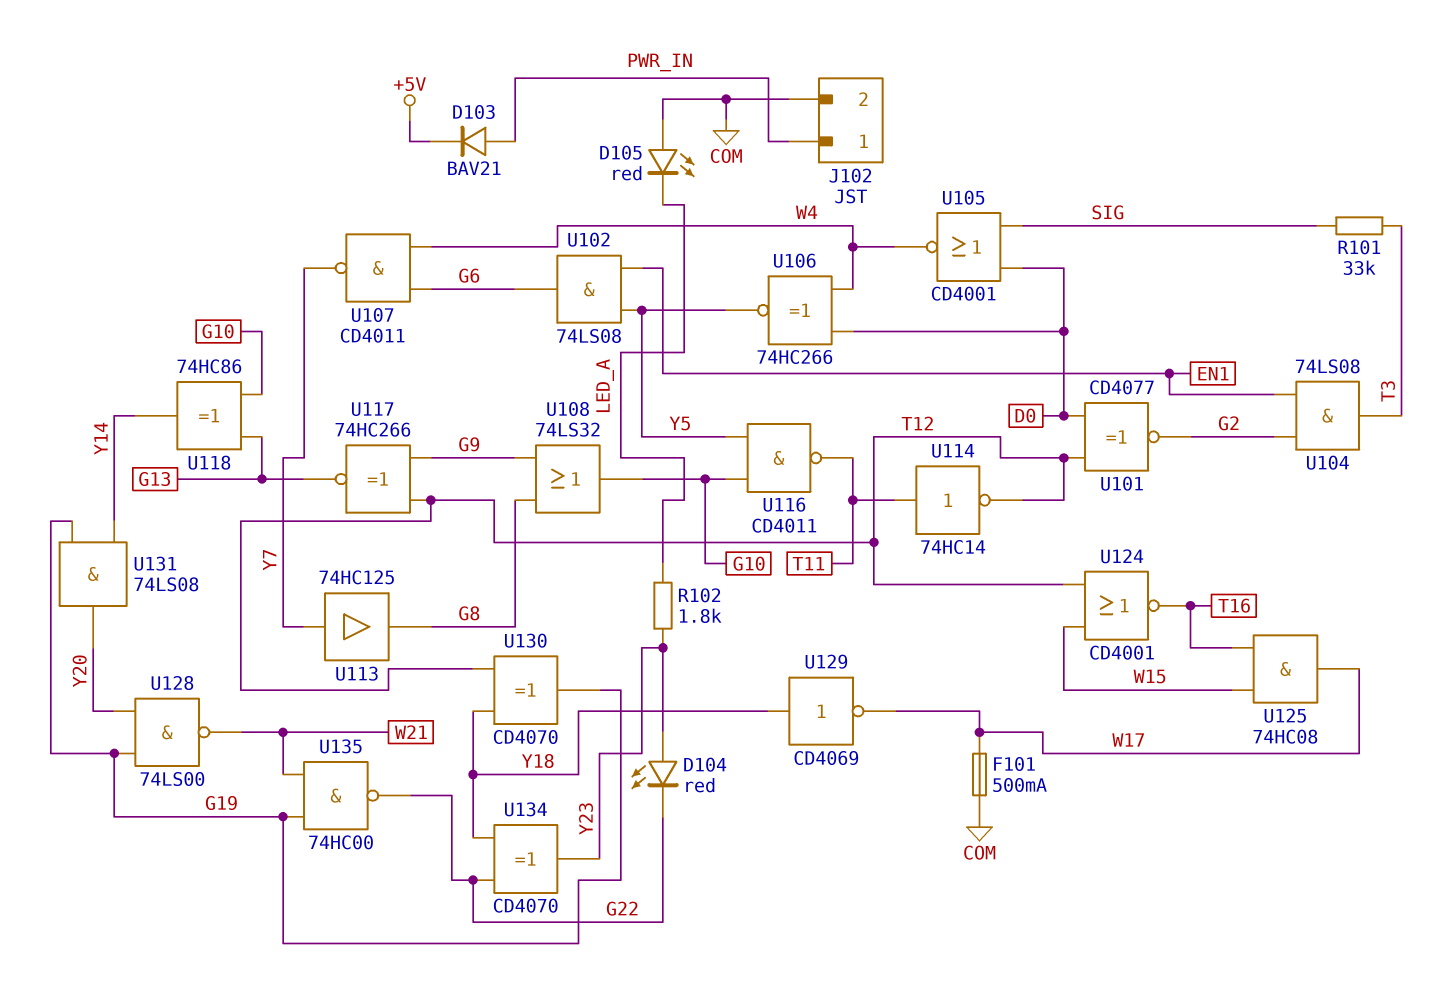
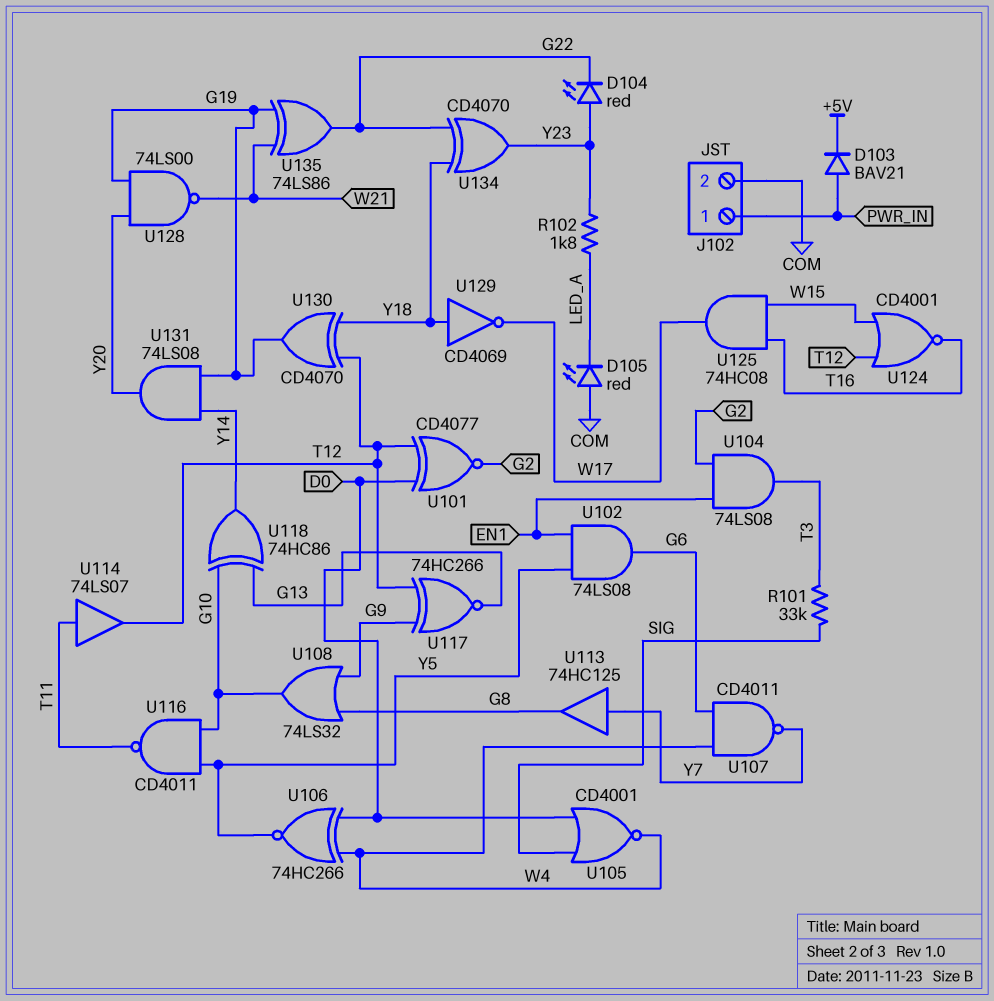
F101: 500mA (COM, W17) -> none
U114: NOT 74HC14 (in T11, out T12) -> buffer 74LS07 (in T11, out T12)
U135: NAND 74HC00 (in G19, in W21, out G22) -> XOR 74LS86 (in G19, in W21, out G22)

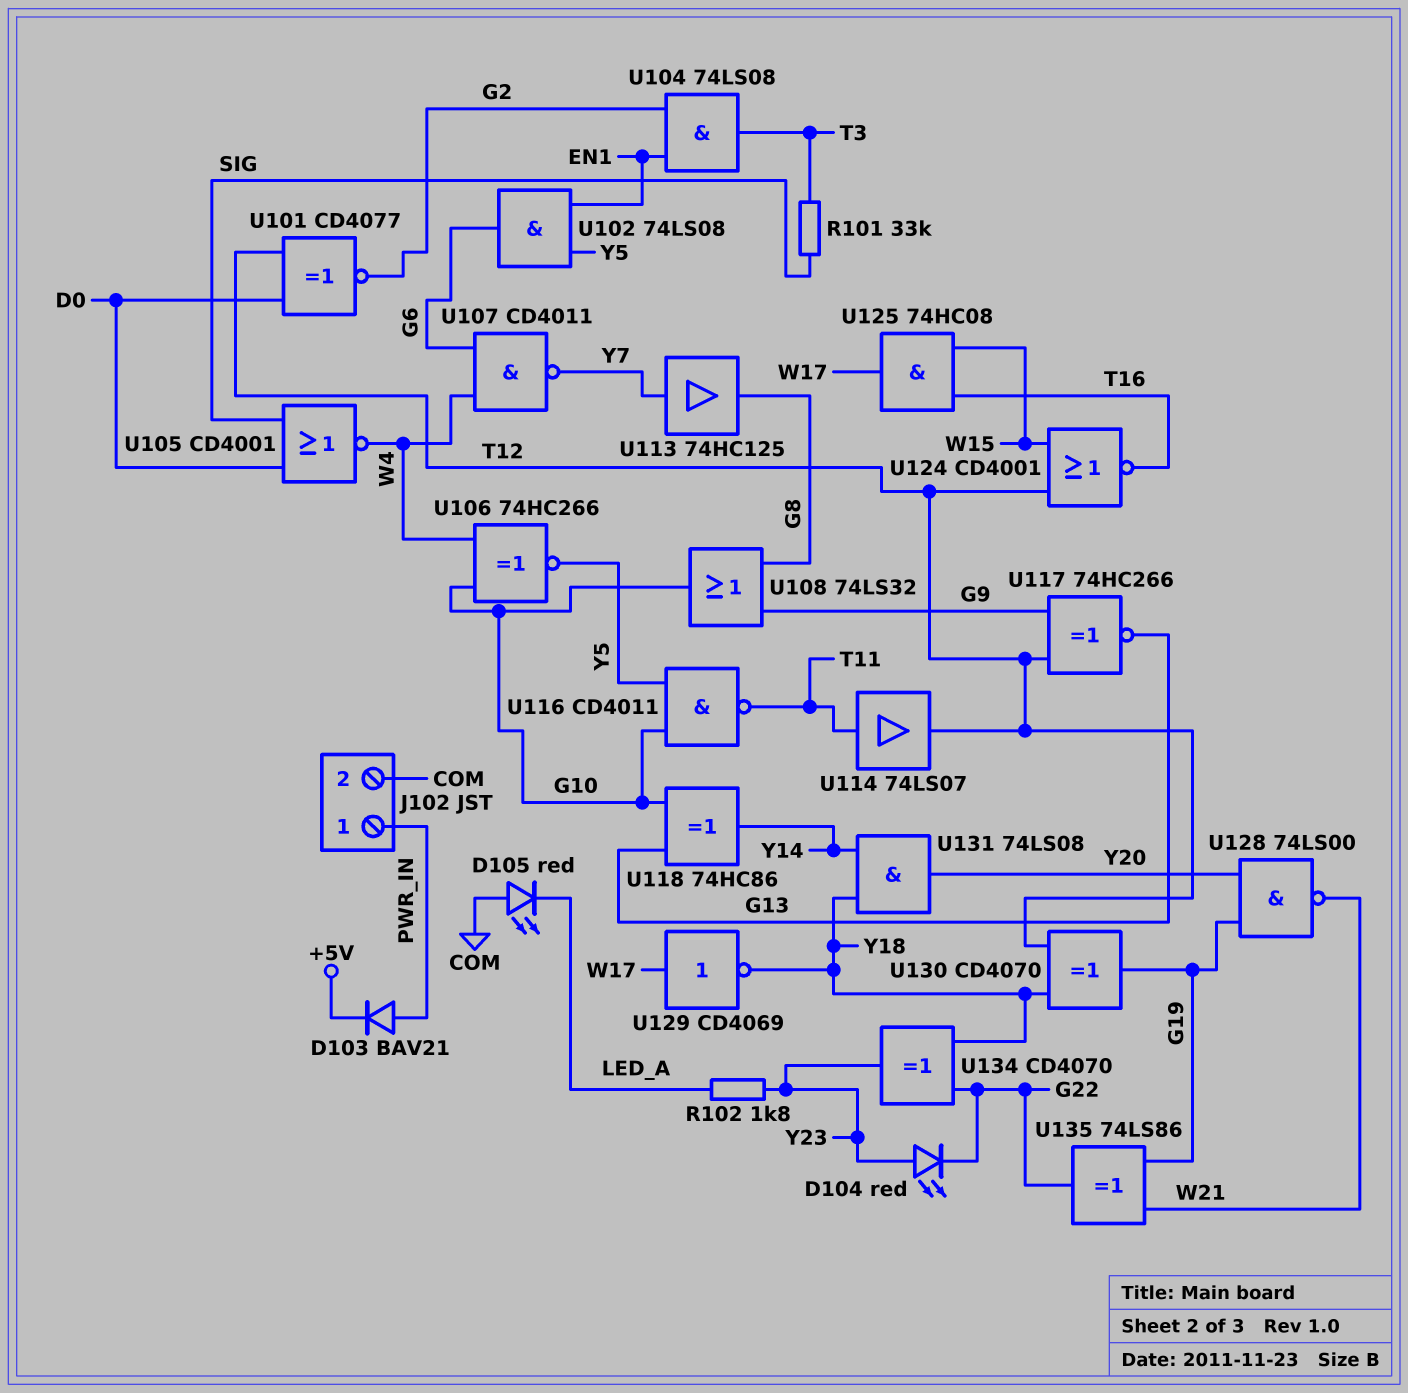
U106: XNOR 74HC266 (in D0, in W4, out Y5) -> XNOR 74HC266 (in G10, in W4, out Y5)
U129: NOT CD4069 (in Y18, out W17) -> NOT CD4069 (in W17, out Y18)
U131: AND 74LS08 (in G19, in Y14, out Y20) -> AND 74LS08 (in Y14, in Y18, out Y20)

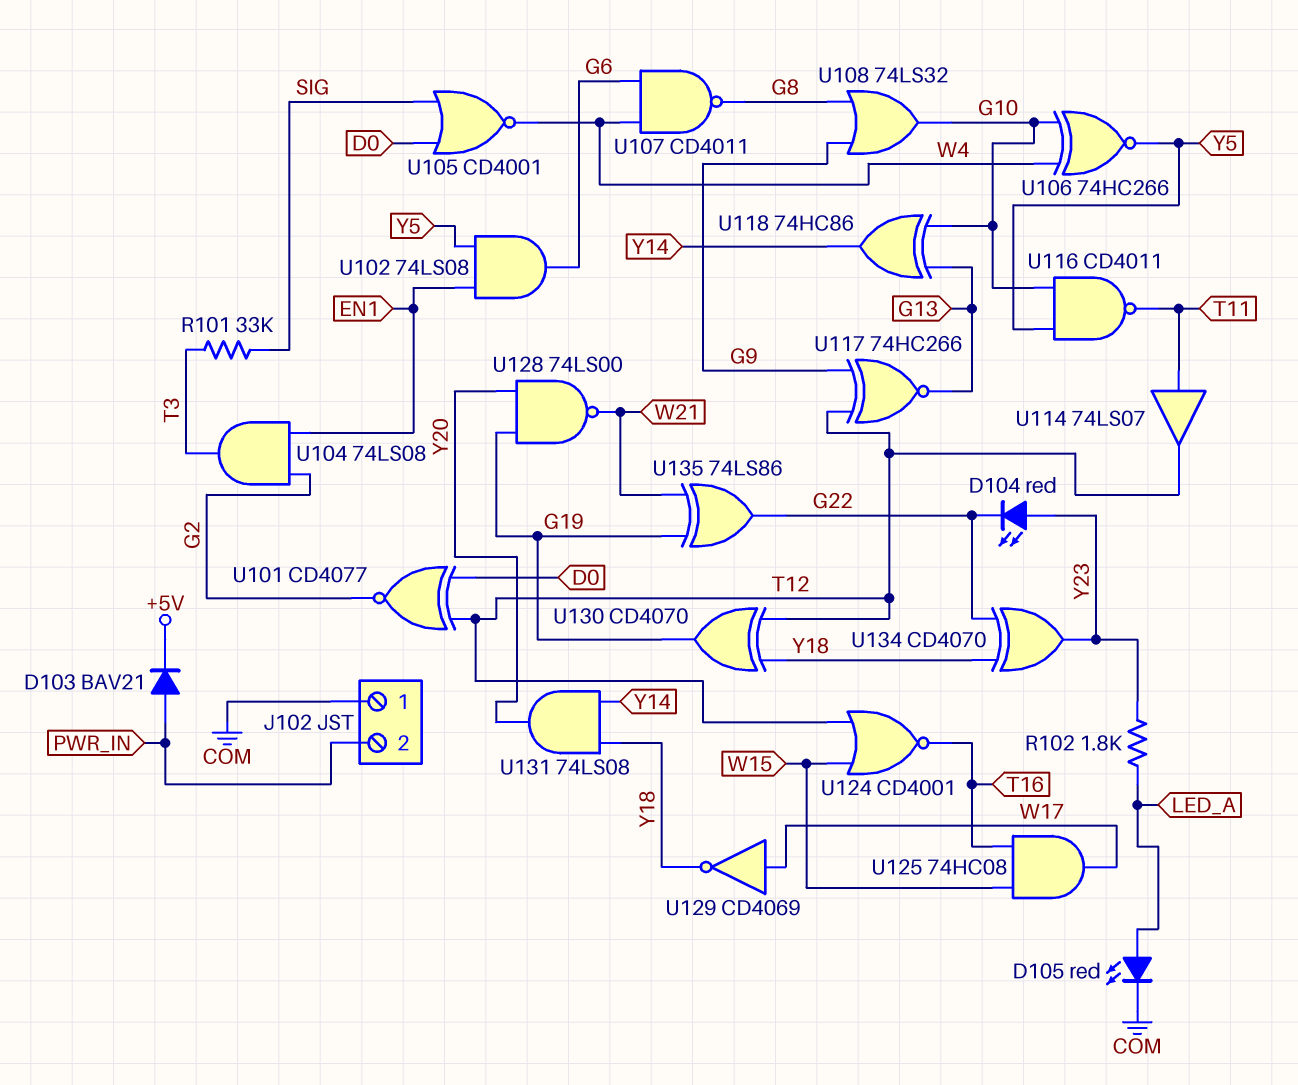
D105: LED red (A COM, K LED_A) -> LED red (A LED_A, K COM)
J102 pin 1: PWR_IN -> COM
J102 pin 2: COM -> PWR_IN
U107: NAND CD4011 (in G6, in W4, out Y7) -> NAND CD4011 (in G6, in W4, out G8)
U113: buffer 74HC125 (in Y7, out G8) -> none

